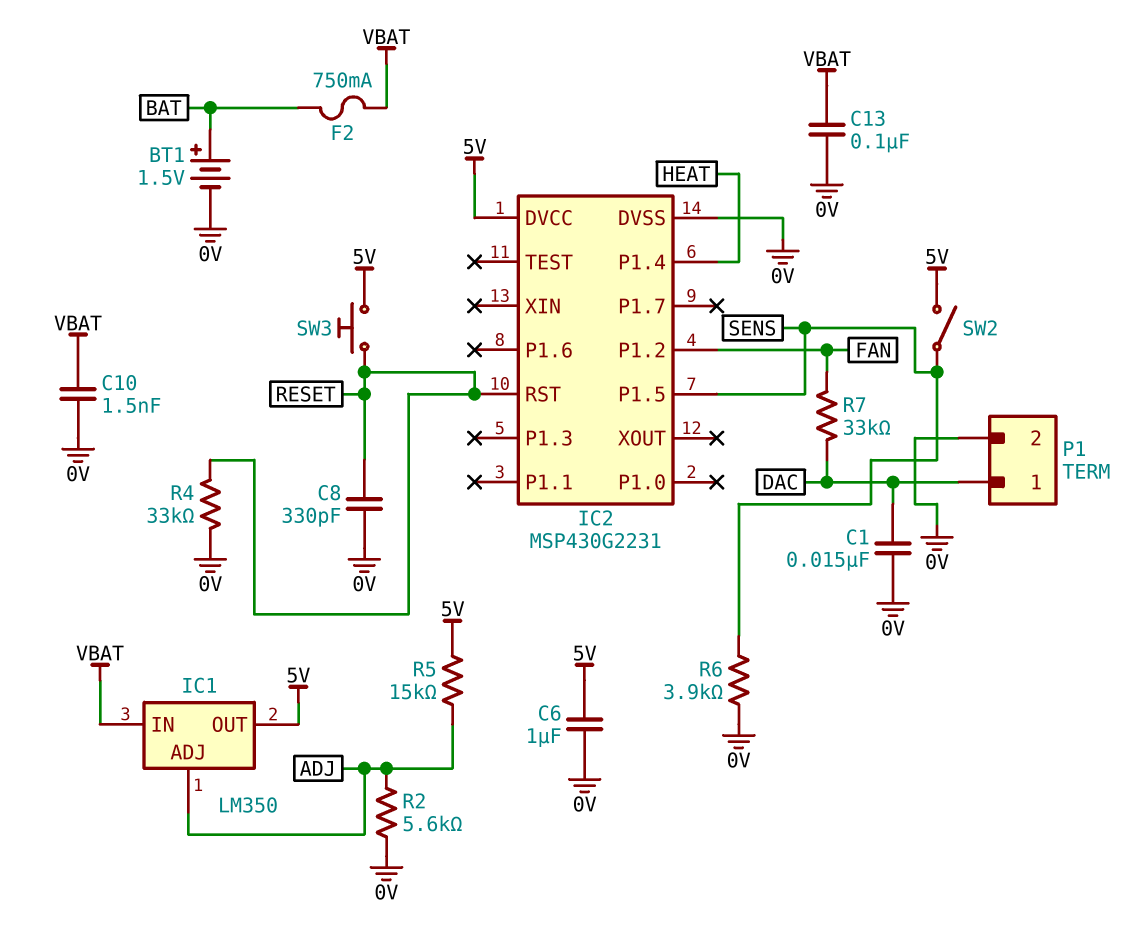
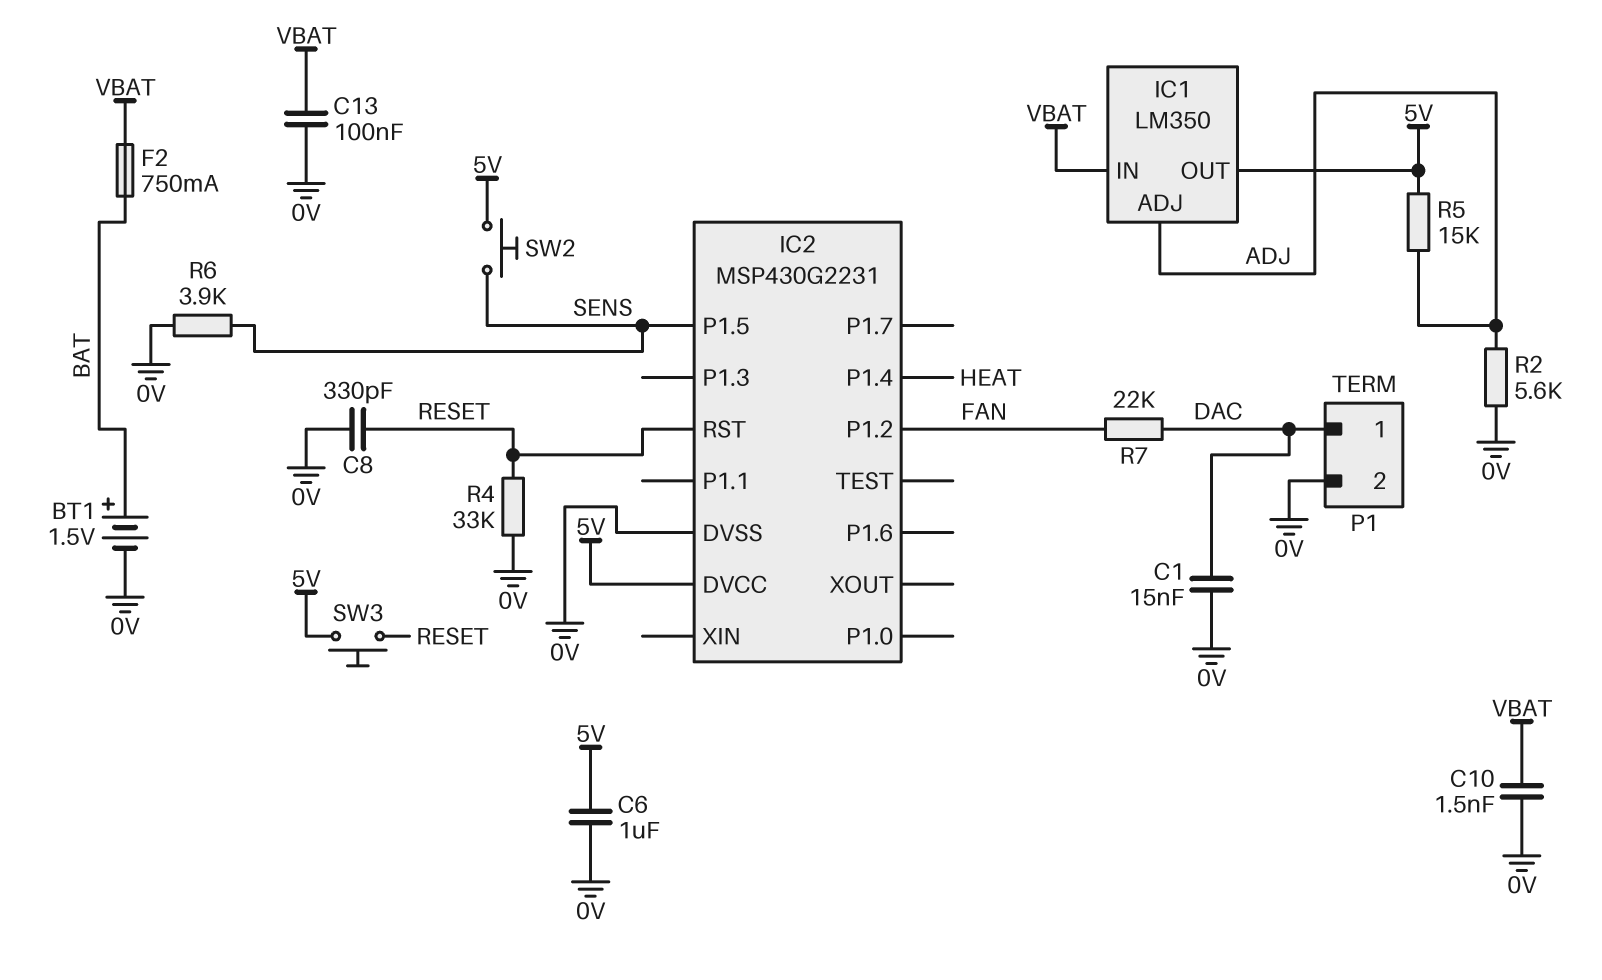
R7: 33k (DAC, FAN) -> 22k (DAC, FAN)
SW2: switch (5V, SENS) -> button (5V, SENS)

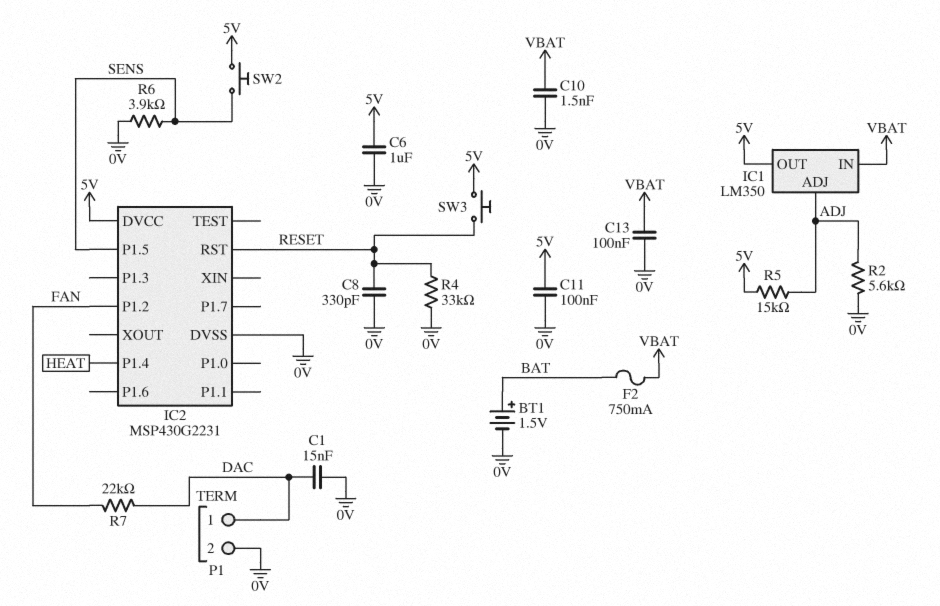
C11: none -> 100nF (0V, 5V)

